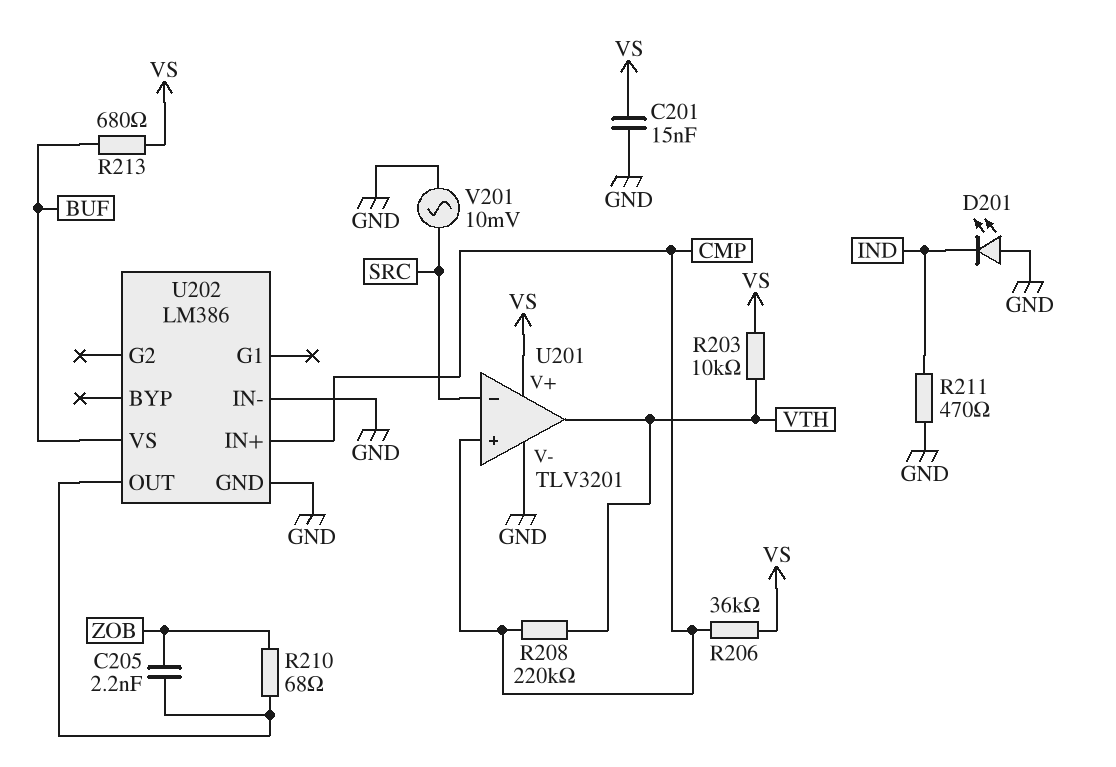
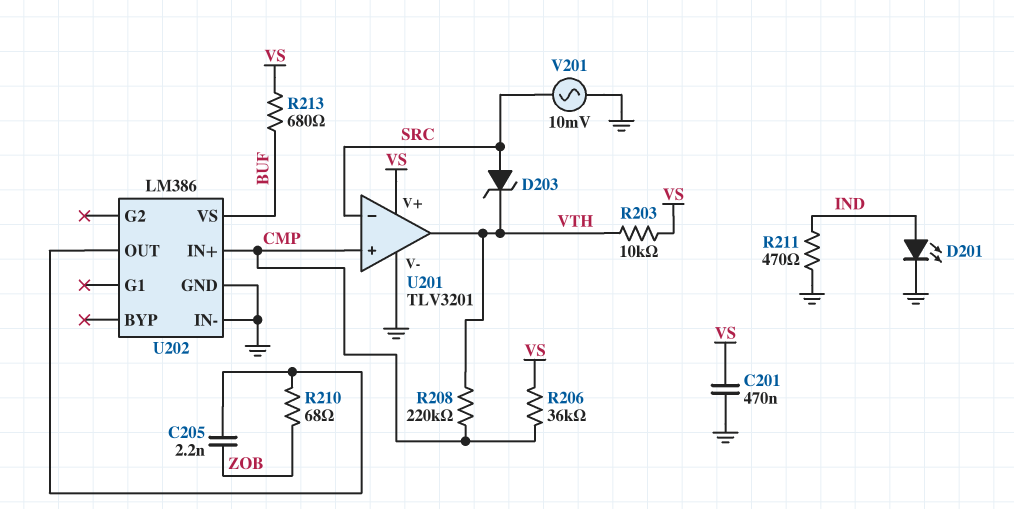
C201: 15nF (GND, VS) -> 470nF (GND, VS)
D201: LED (A GND, K IND) -> LED (A IND, K GND)
D203: none -> zener (A SRC, K VTH)

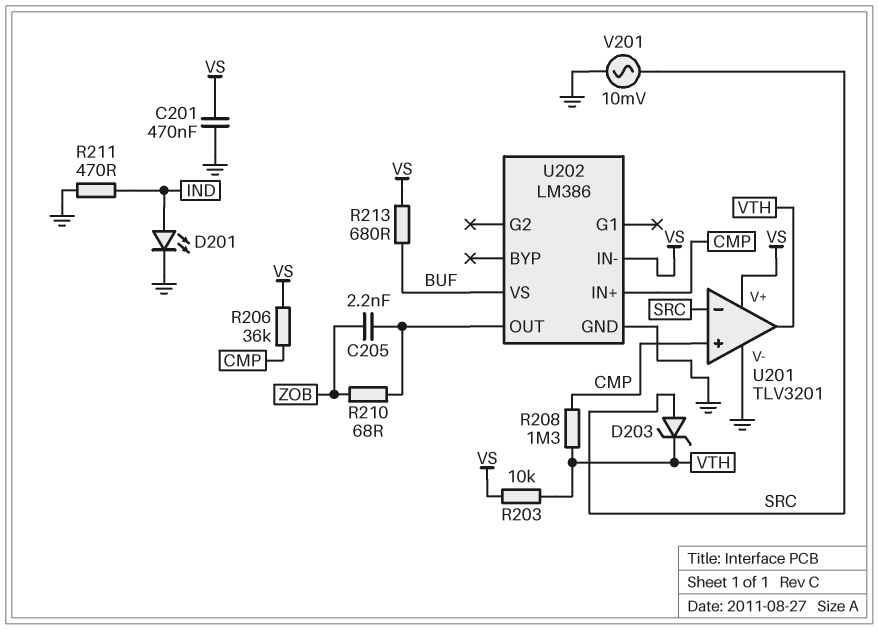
R208: 220k (CMP, VTH) -> 1.3M (CMP, VTH)
U202 pin IN-: GND -> VS

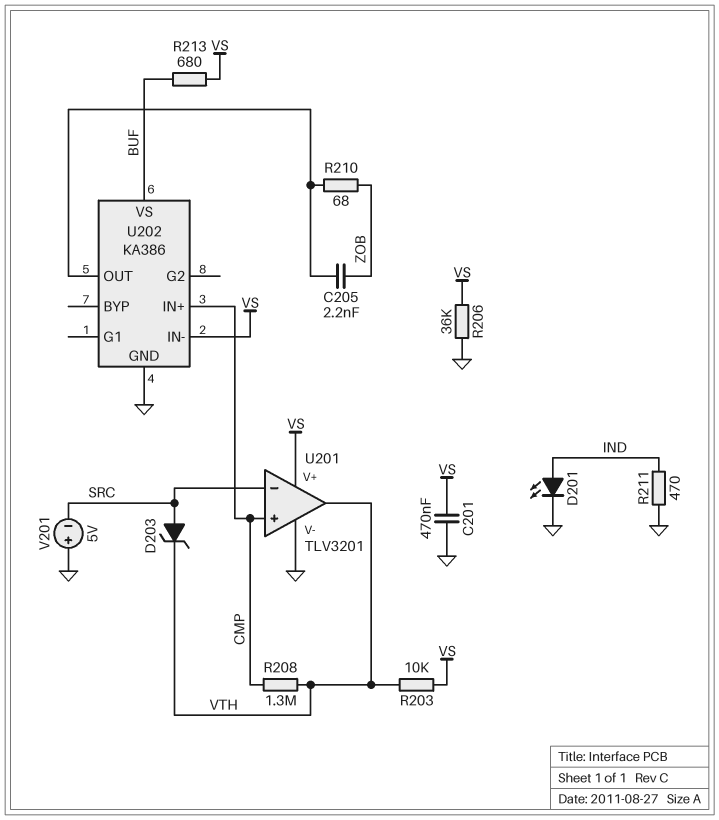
R206: 36k (CMP, VS) -> 36k (GND, VS)
U202: LM386 -> KA386
V201: AC 10mV (GND, SRC) -> 5V (plus GND, minus SRC)

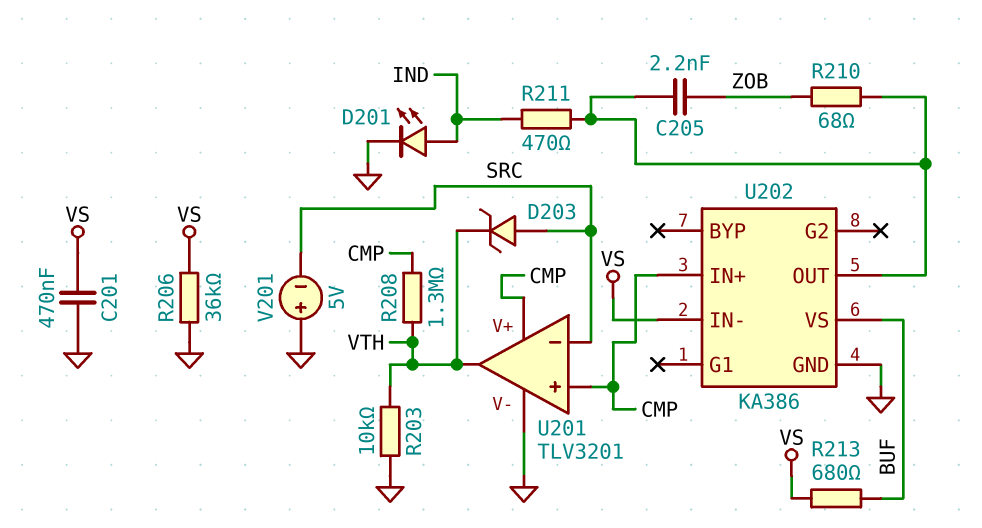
R203: 10k (VS, VTH) -> 10k (GND, VTH)
R211: 470 (GND, IND) -> 470 (IND, U202/OUT)
U201 pin V+: VS -> CMP

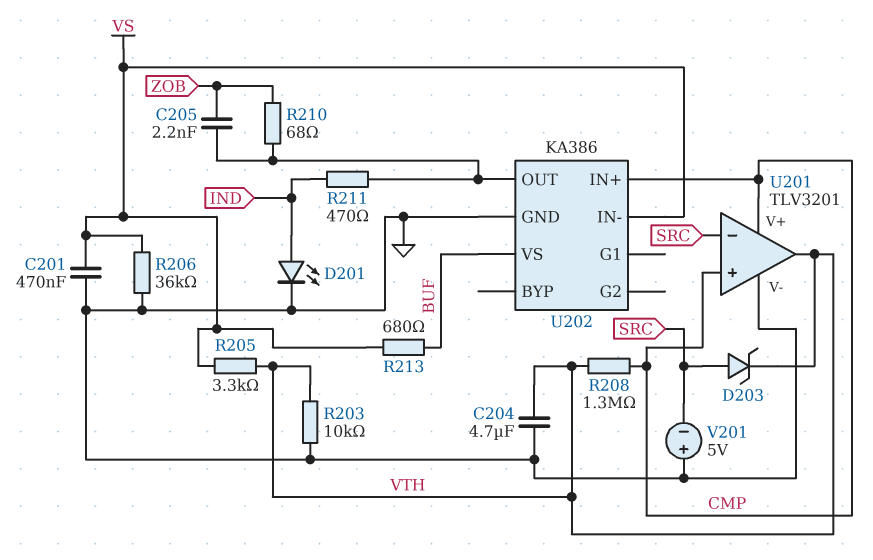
C204: none -> 4.7uF (GND, VTH)
R205: none -> 3.3k (VS, VTH)

